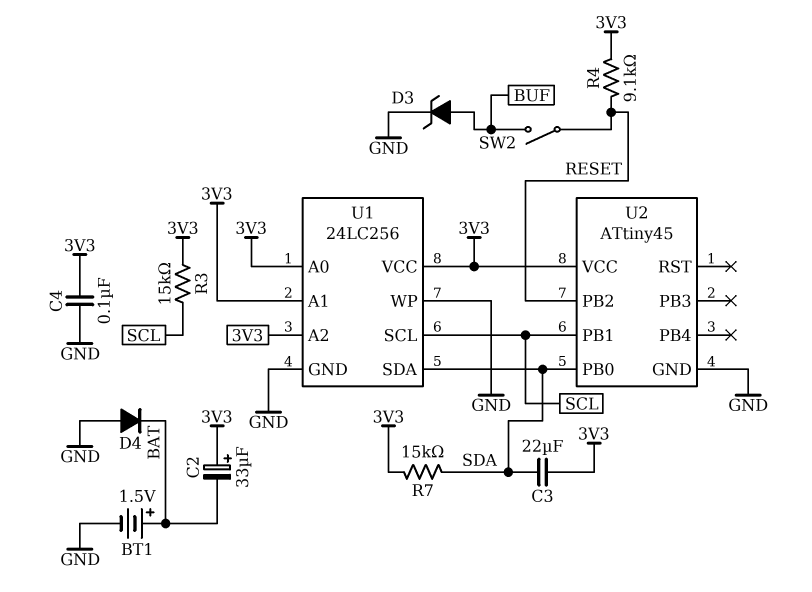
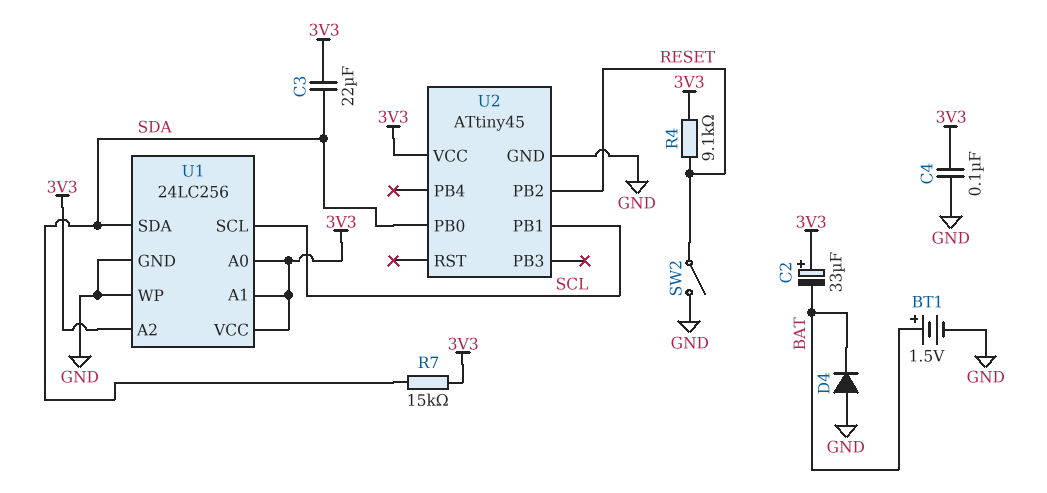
D3: zener (A BUF, K GND) -> none
R3: 15k (3V3, SCL) -> none
SW2: switch (BUF, RESET) -> switch (GND, RESET)

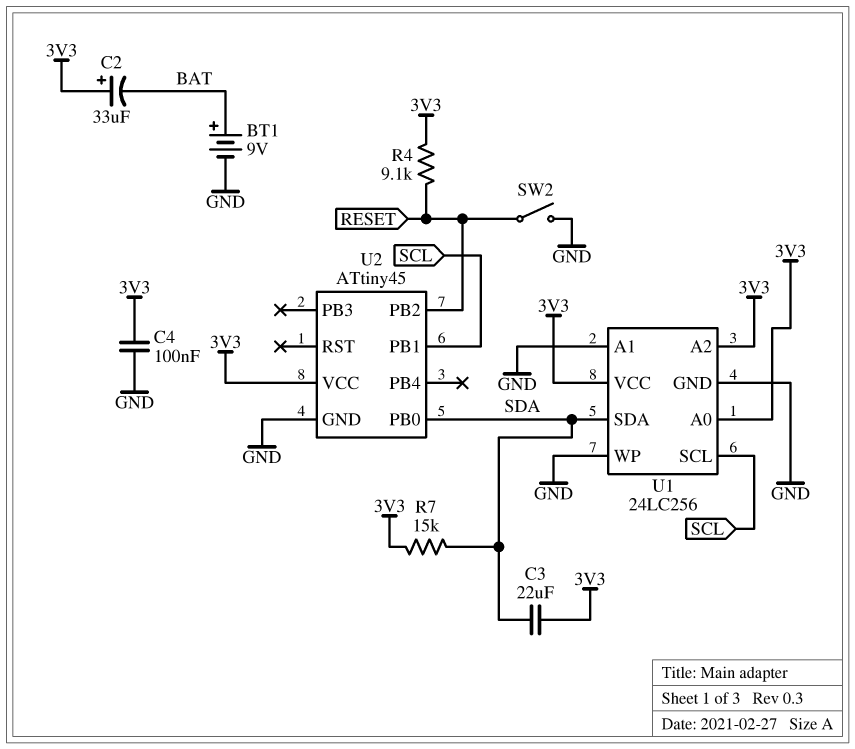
BT1: 1.5V (plus BAT, minus GND) -> 9V (plus BAT, minus GND)
D4: diode (A GND, K BAT) -> none
U1 pin A1: 3V3 -> GND

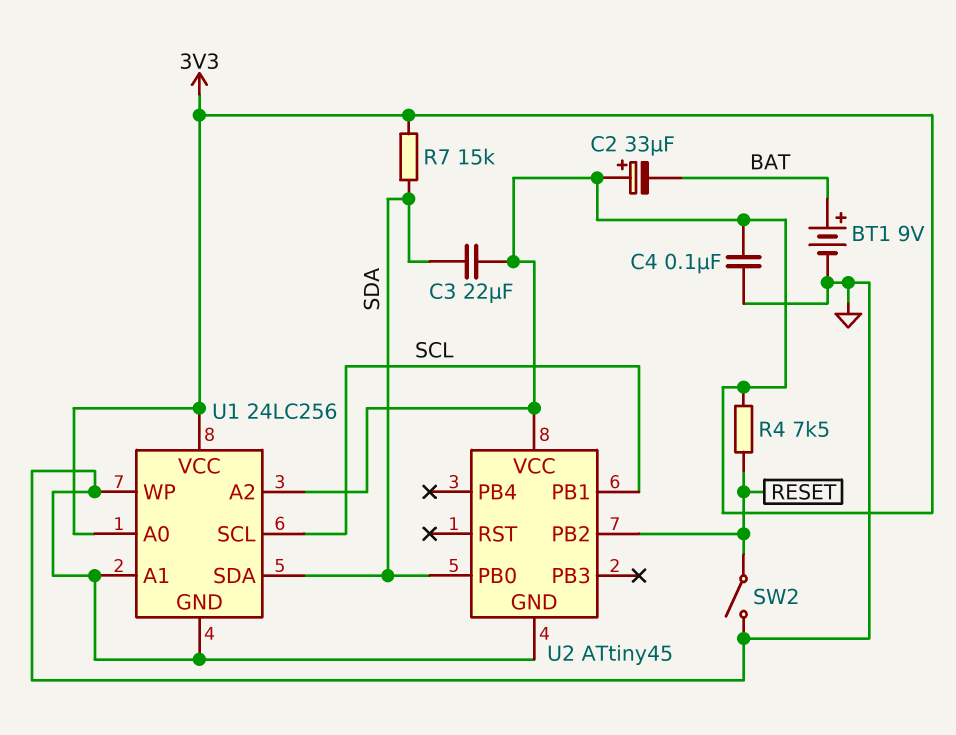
R4: 9.1k (3V3, RESET) -> 7.5k (3V3, RESET)

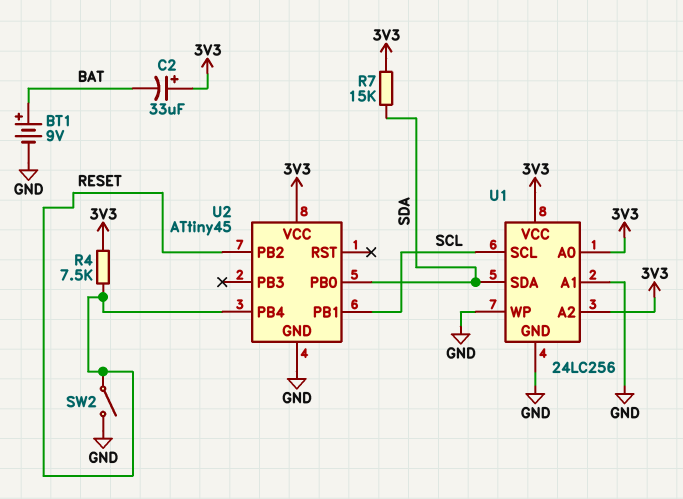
C3: 22uF (3V3, SDA) -> none
C4: 100nF (3V3, GND) -> none
U2 pin PB4: none -> RESET

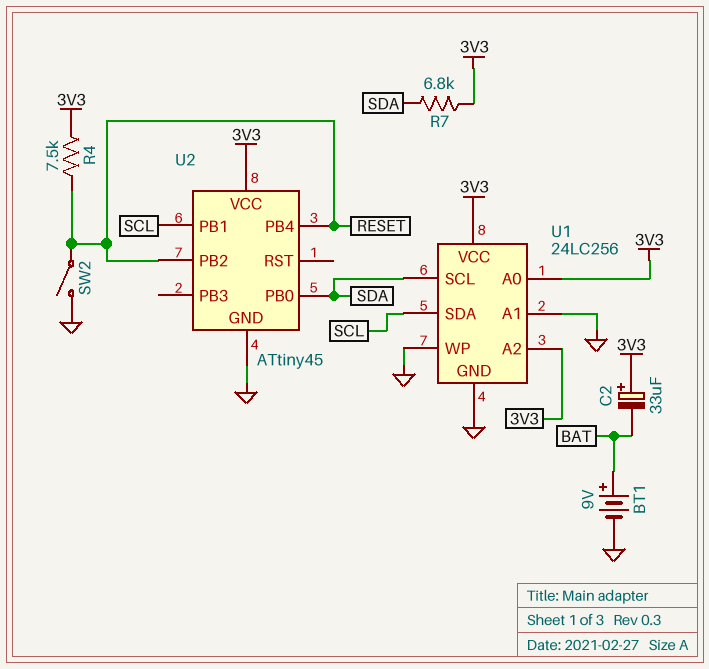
R7: 15k (3V3, SDA) -> 6.8k (3V3, SDA)
U1 pin SCL: SCL -> SDA
U1 pin SDA: SDA -> SCL

